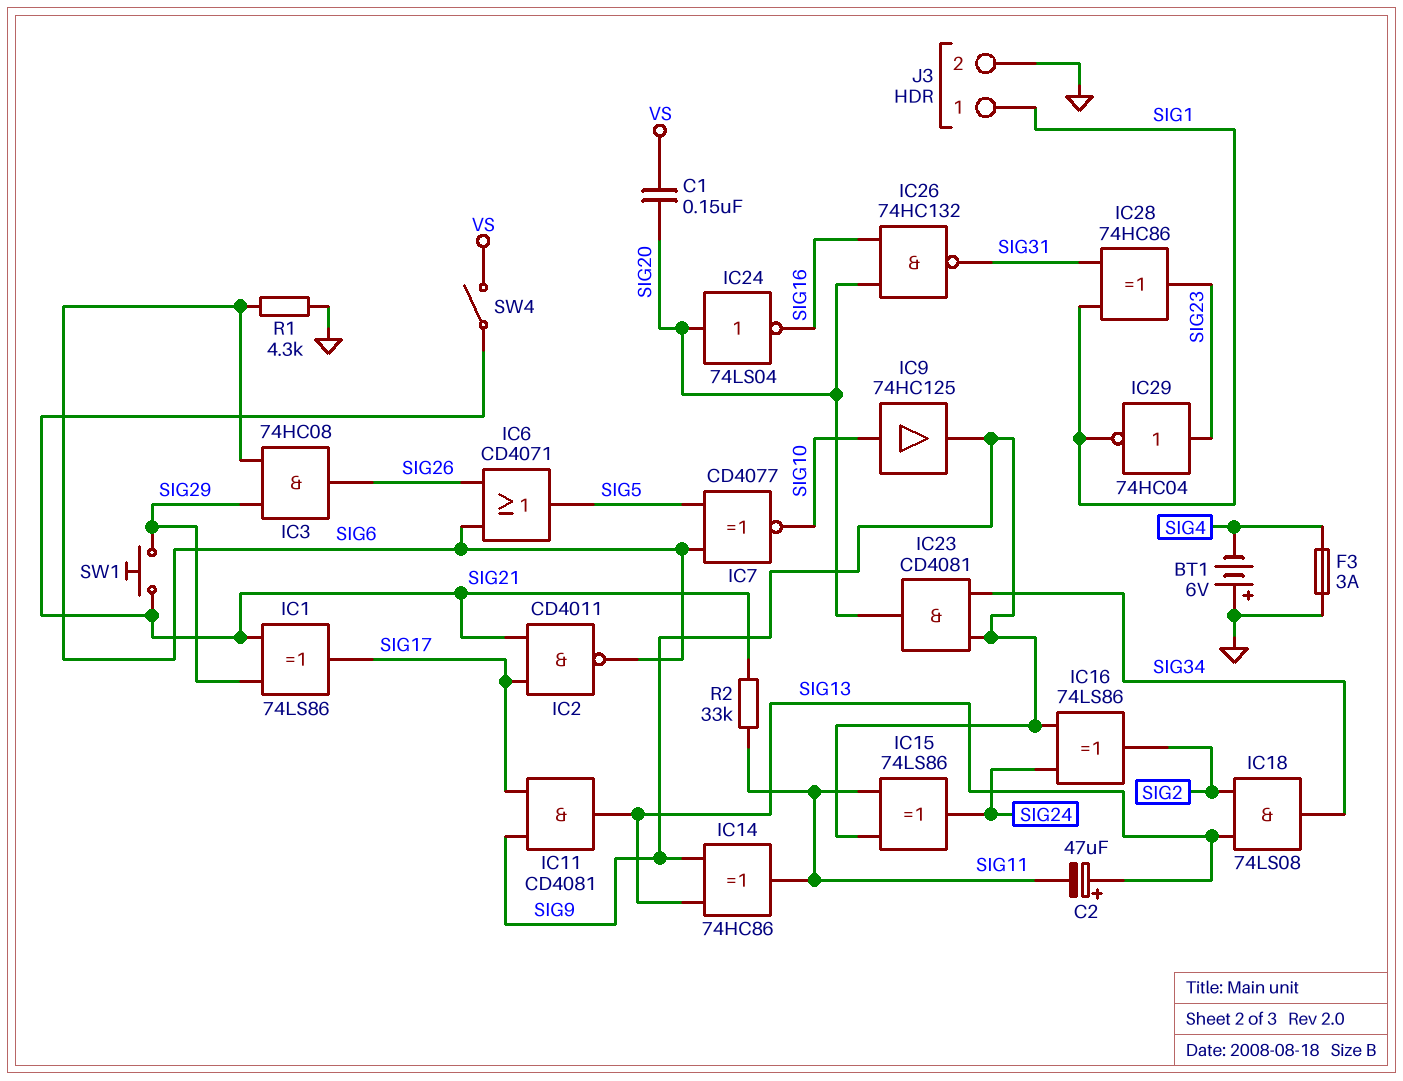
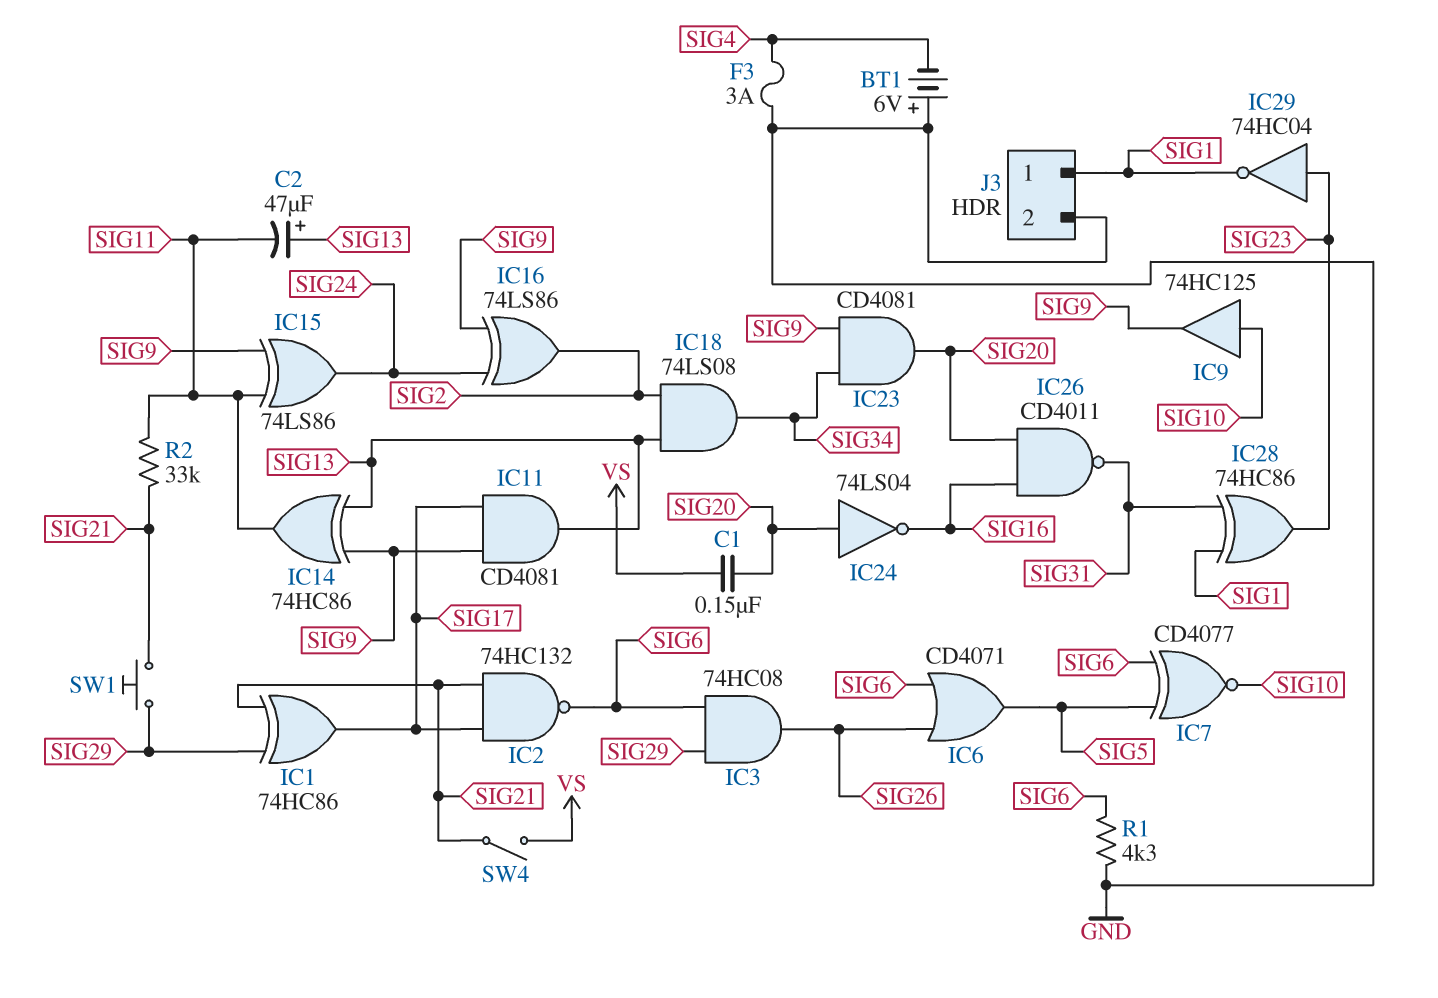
IC1: XOR 74LS86 (in SIG21, in SIG29, out SIG17) -> XOR 74HC86 (in SIG21, in SIG29, out SIG17)
IC2: NAND CD4011 (in SIG17, in SIG21, out SIG6) -> NAND 74HC132 (in SIG17, in SIG21, out SIG6)
IC26: NAND 74HC132 (in SIG16, in SIG20, out SIG31) -> NAND CD4011 (in SIG16, in SIG20, out SIG31)

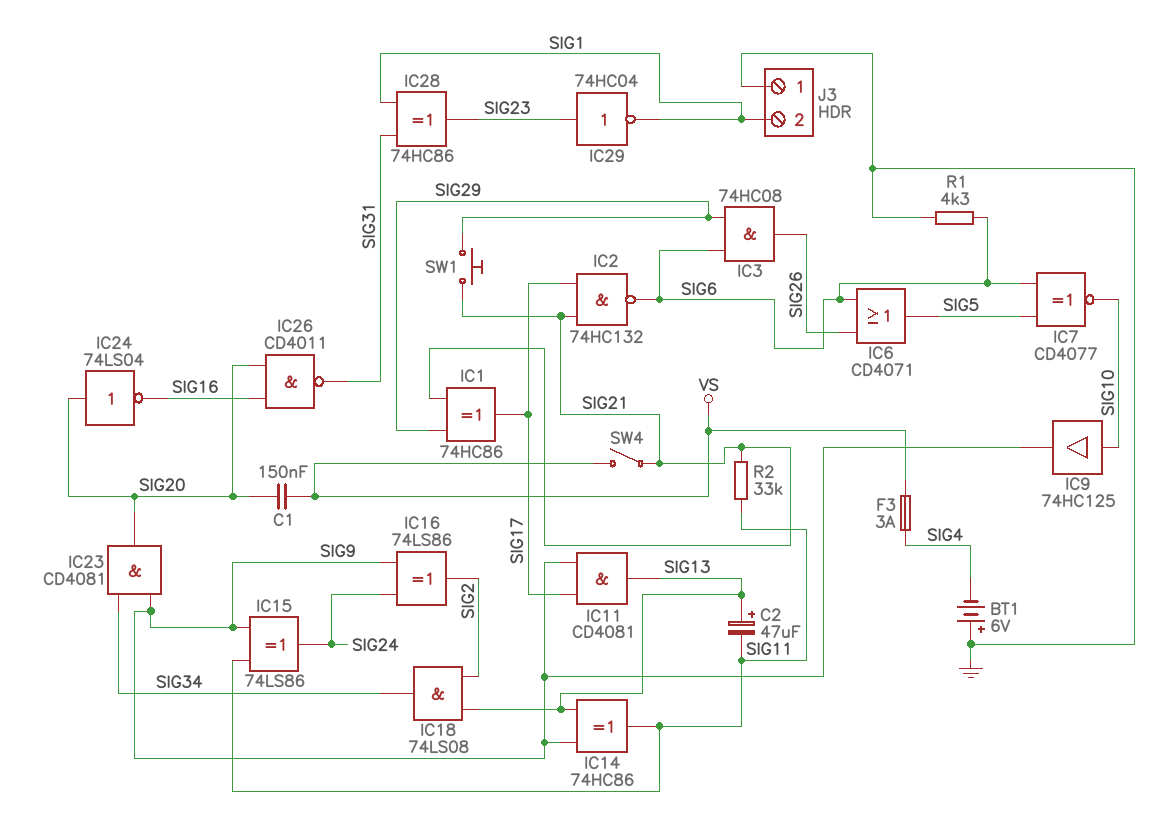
F3: 3A (GND, SIG4) -> 3A (SIG4, VS)
J3 pin 1: SIG1 -> GND
J3 pin 2: GND -> SIG1

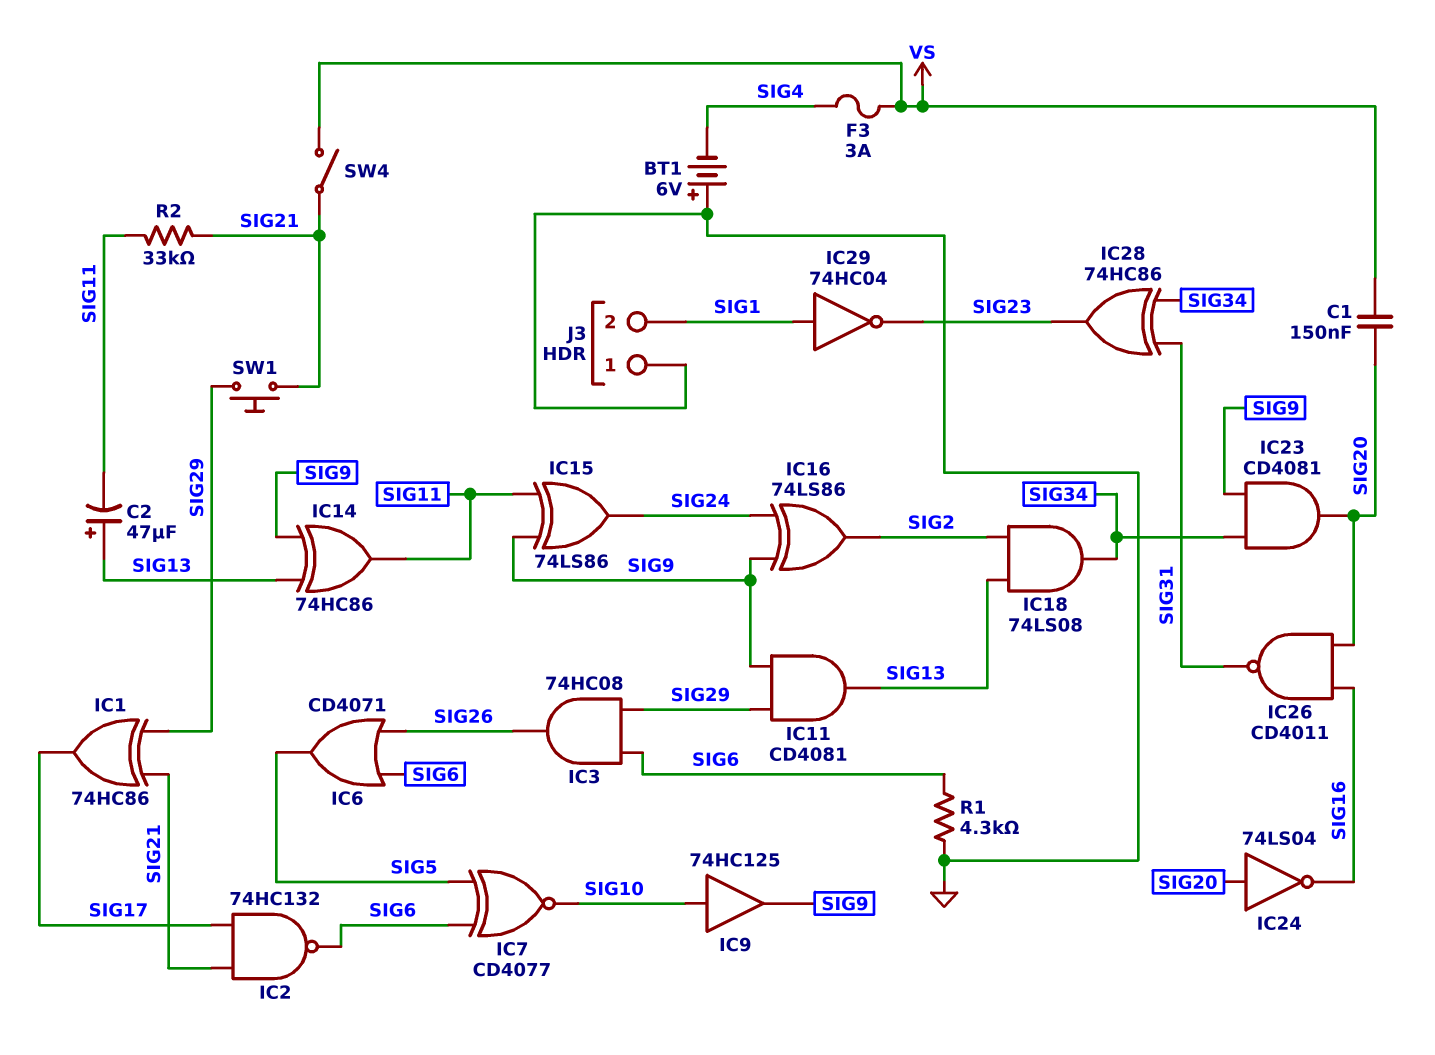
IC11: AND CD4081 (in SIG9, in SIG17, out SIG13) -> AND CD4081 (in SIG9, in SIG29, out SIG13)
IC28: XOR 74HC86 (in SIG1, in SIG31, out SIG23) -> XOR 74HC86 (in SIG31, in SIG34, out SIG23)
IC29: NOT 74HC04 (in SIG23, out SIG1) -> NOT 74HC04 (in SIG1, out SIG23)

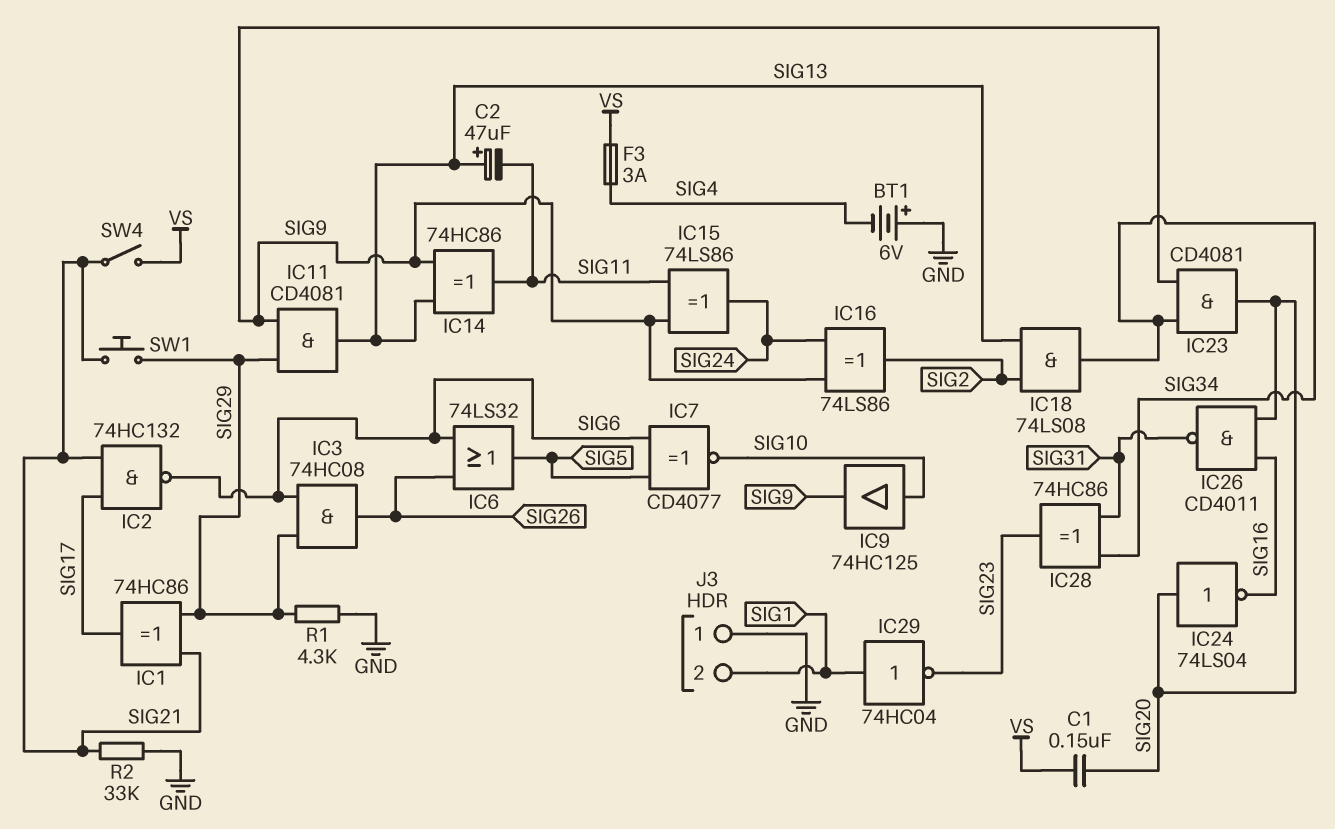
IC6: OR CD4071 (in SIG6, in SIG26, out SIG5) -> OR 74LS32 (in SIG6, in SIG26, out SIG5)
R1: 4.3k (GND, SIG6) -> 4.3k (GND, SIG29)
R2: 33k (SIG11, SIG21) -> 33k (GND, SIG21)

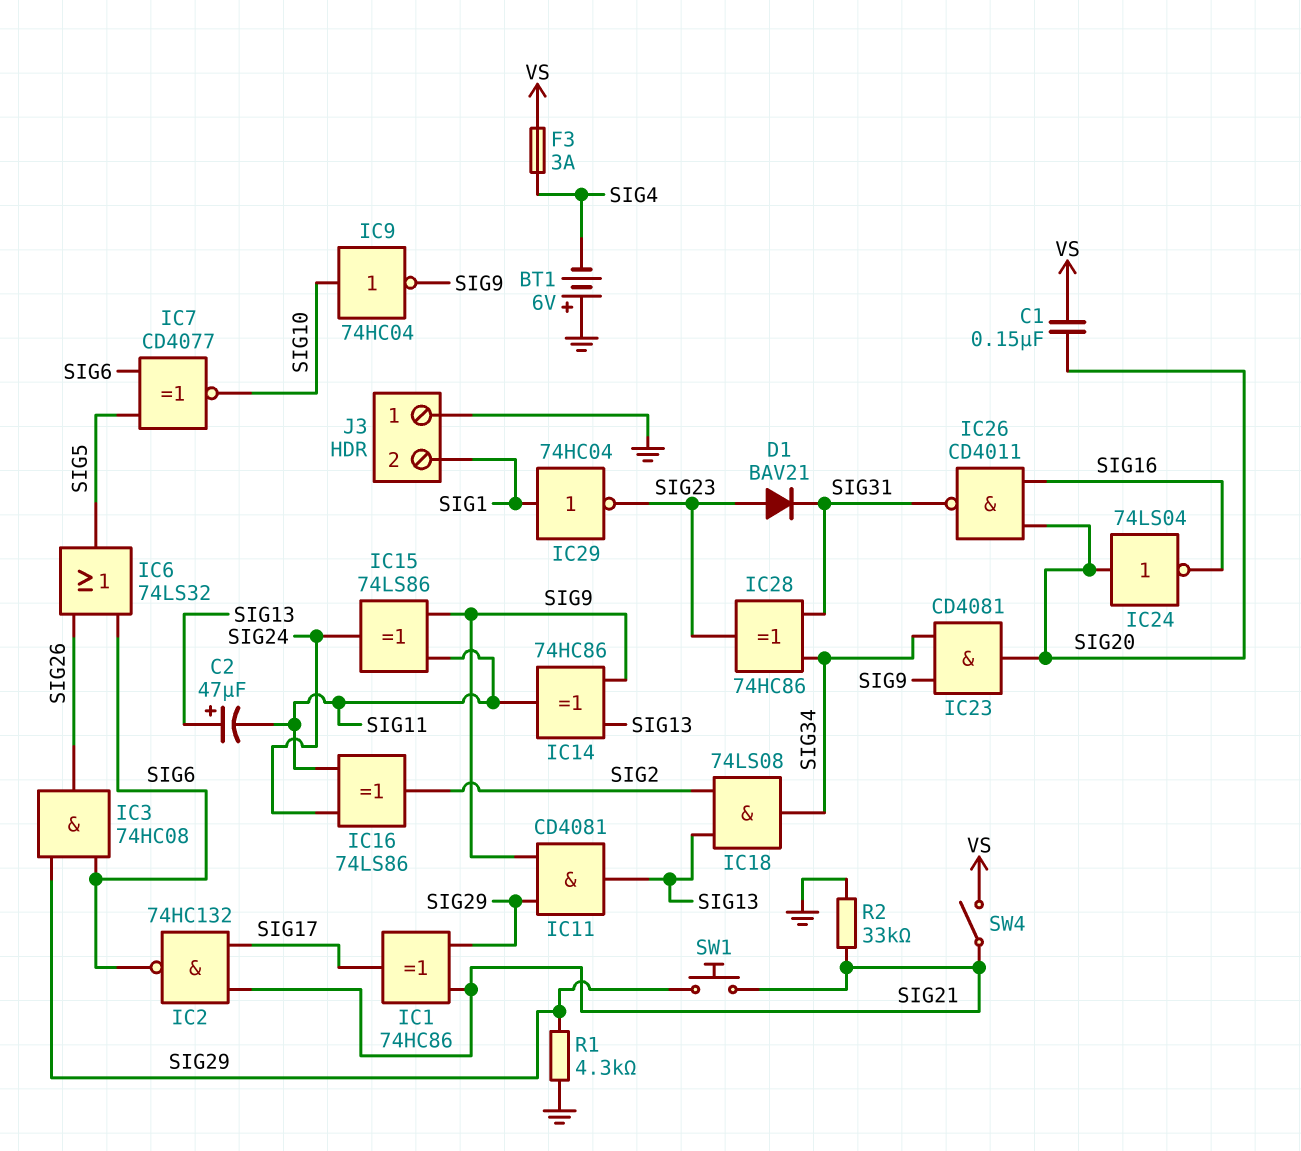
D1: none -> diode BAV21 (A SIG23, K SIG31)
IC9: buffer 74HC125 (in SIG10, out SIG9) -> NOT 74HC04 (in SIG10, out SIG9)
IC16: XOR 74LS86 (in SIG9, in SIG24, out SIG2) -> XOR 74LS86 (in SIG11, in SIG24, out SIG2)

